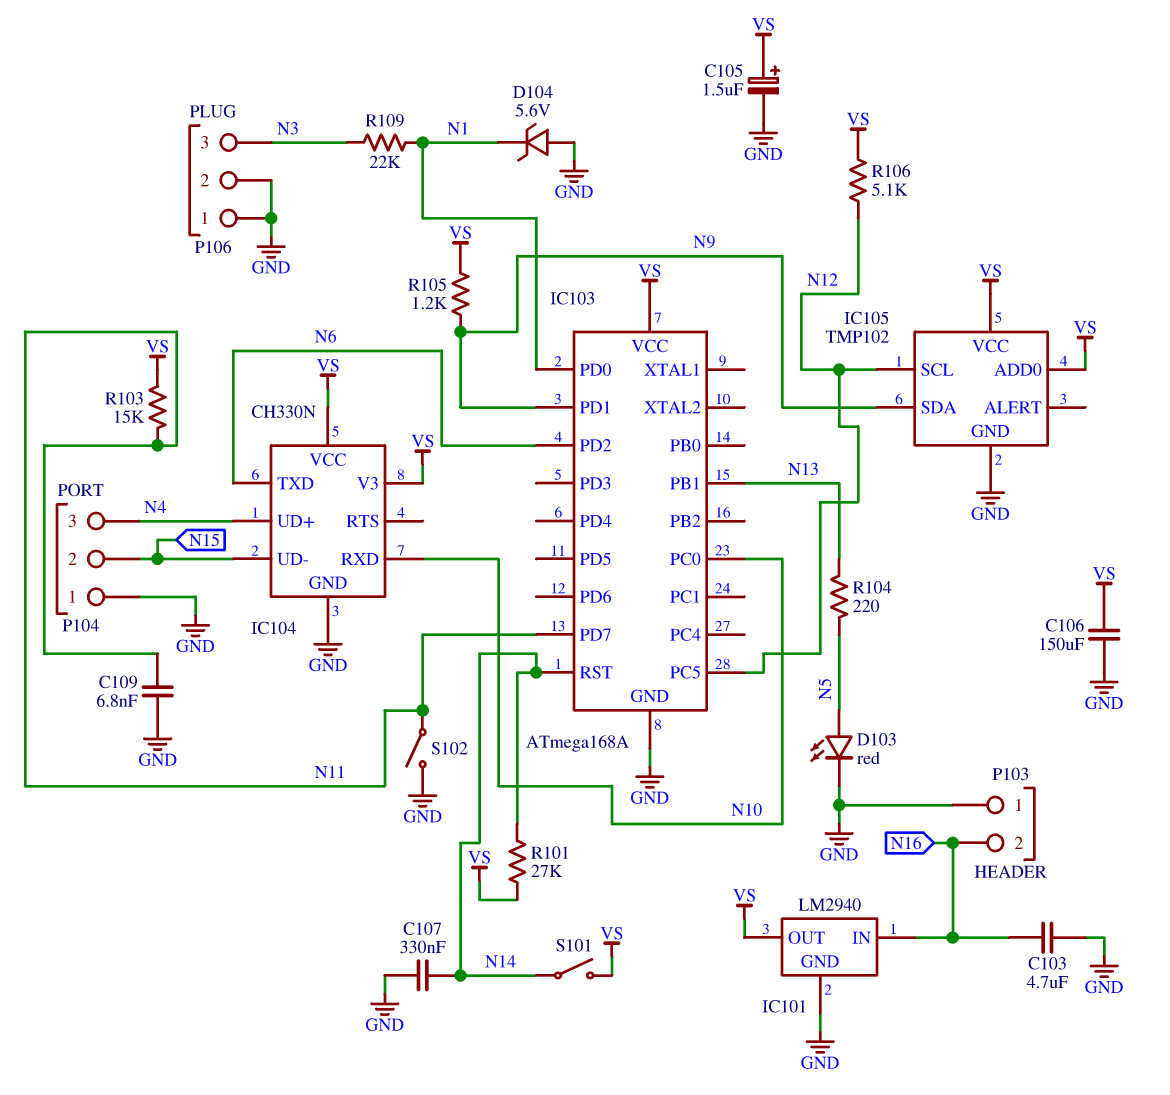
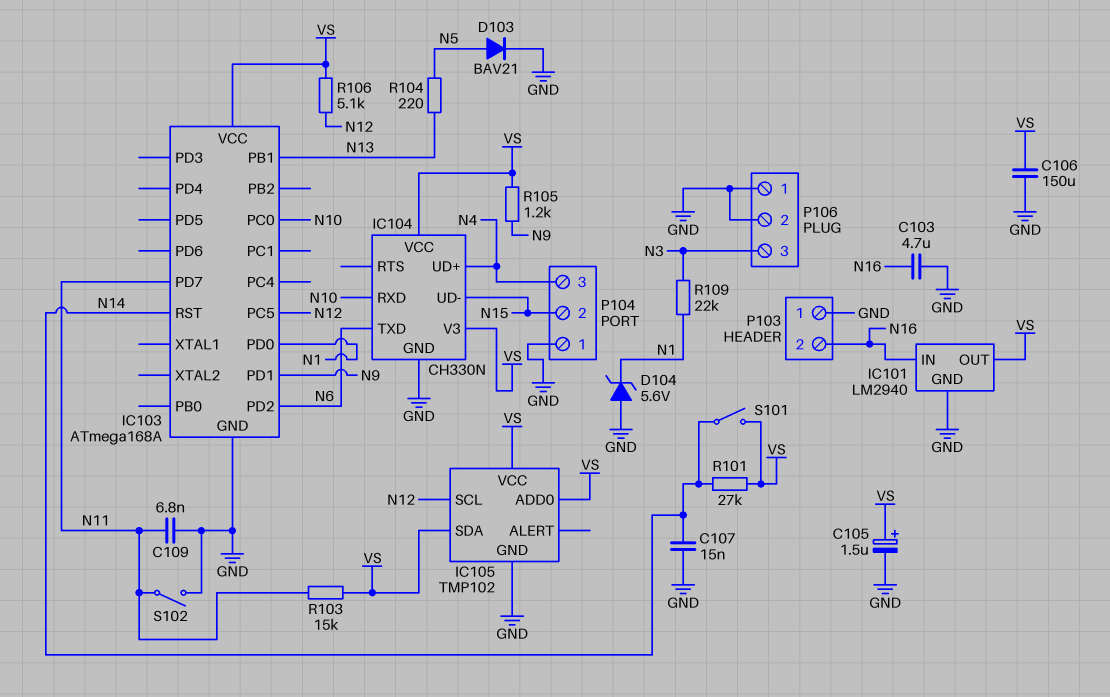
C107: 330nF (GND, N14) -> 15nF (GND, N14)
D103: LED red (A N5, K GND) -> diode BAV21 (A N5, K GND)
IC105 pin SDA: N9 -> VS

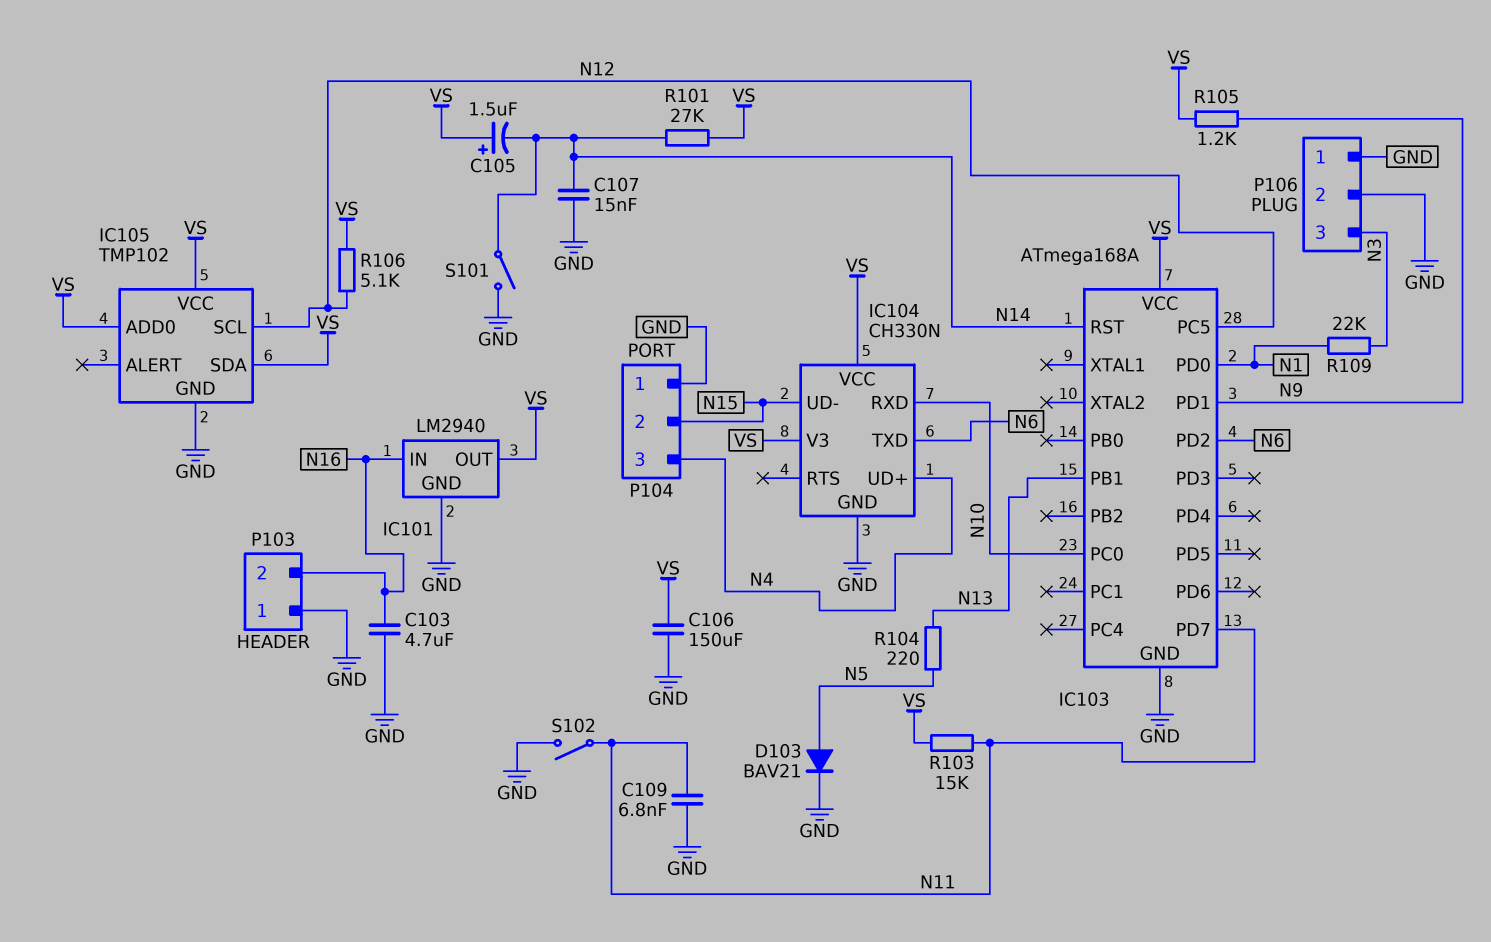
C105: 1.5uF (plus VS, minus GND) -> 1.5uF (plus VS, minus N14)
D104: zener 5.6V (A GND, K N1) -> none
S101: switch (N14, VS) -> switch (GND, N14)

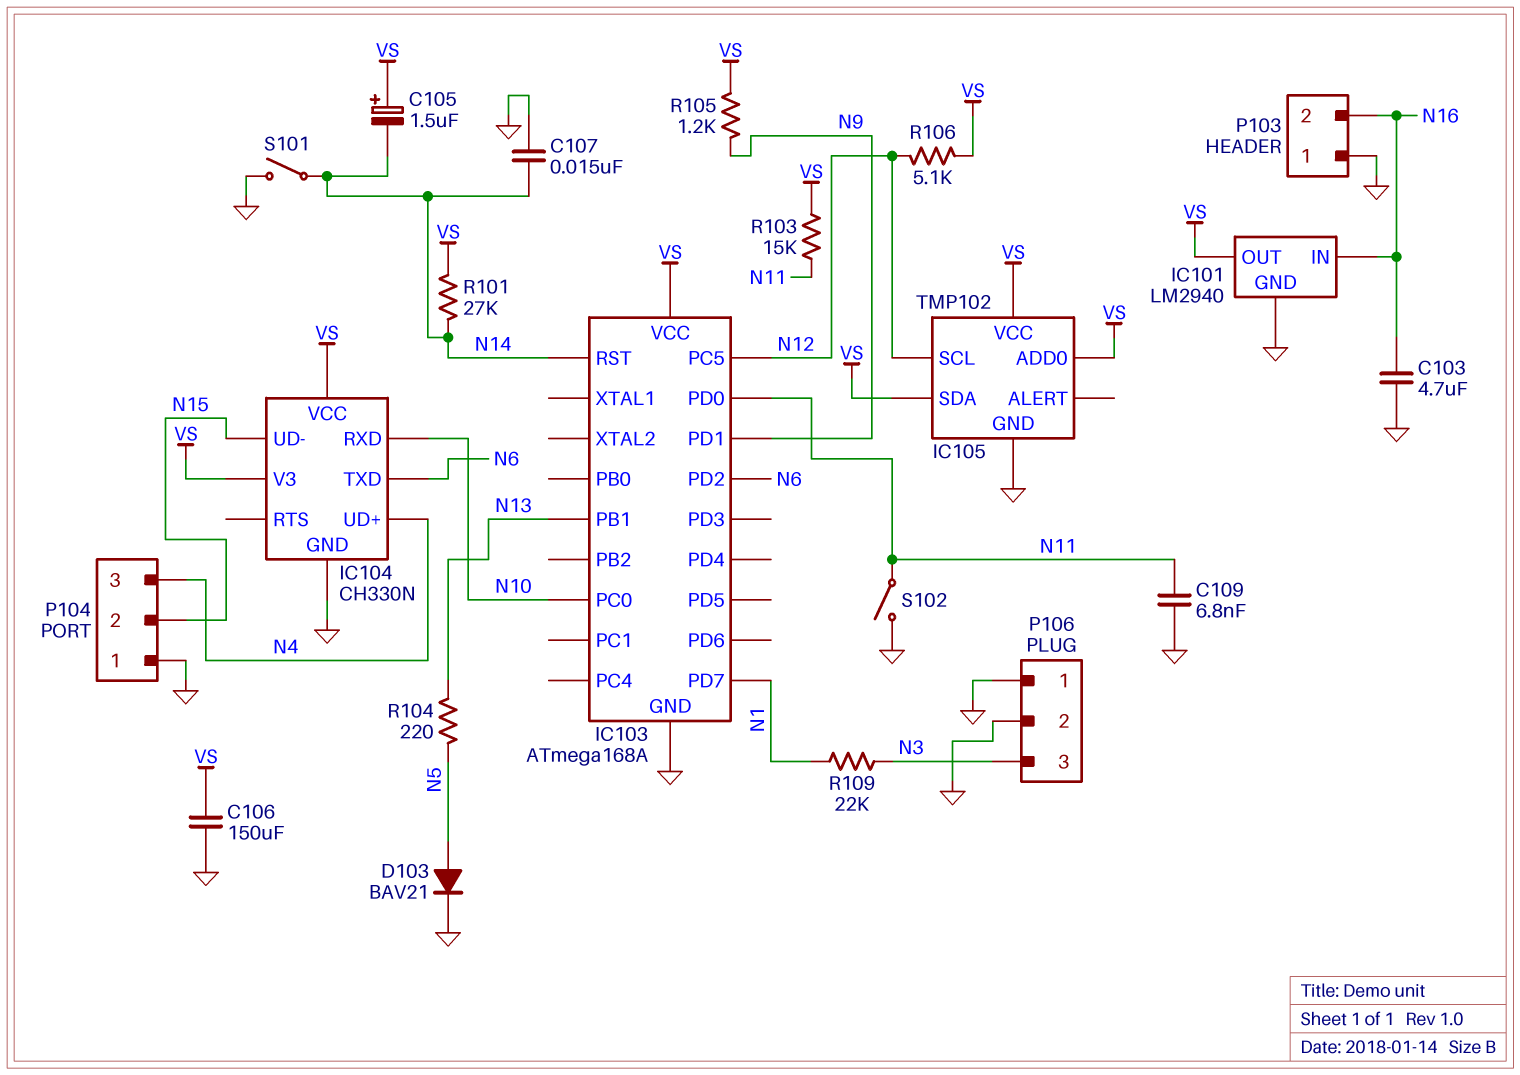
IC103 pin PD0: N1 -> N11
IC103 pin PD7: N11 -> N1

